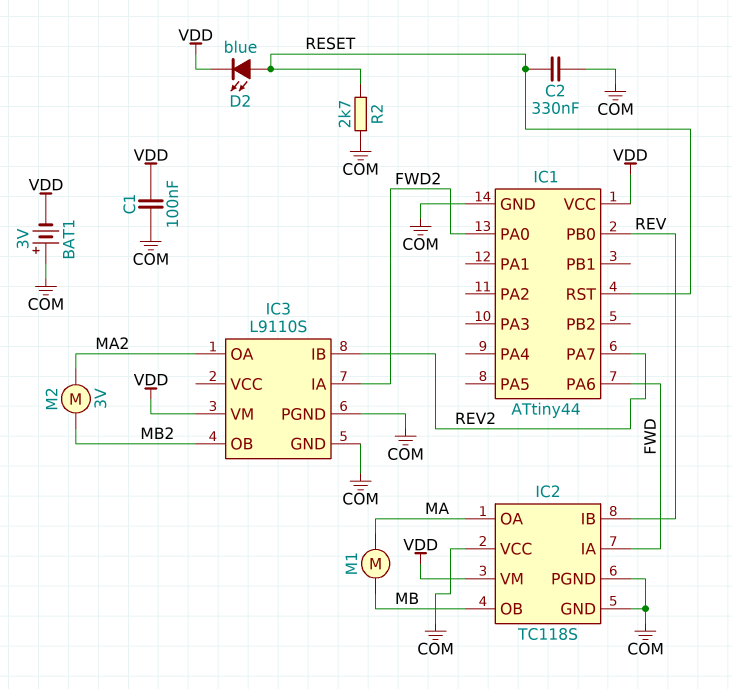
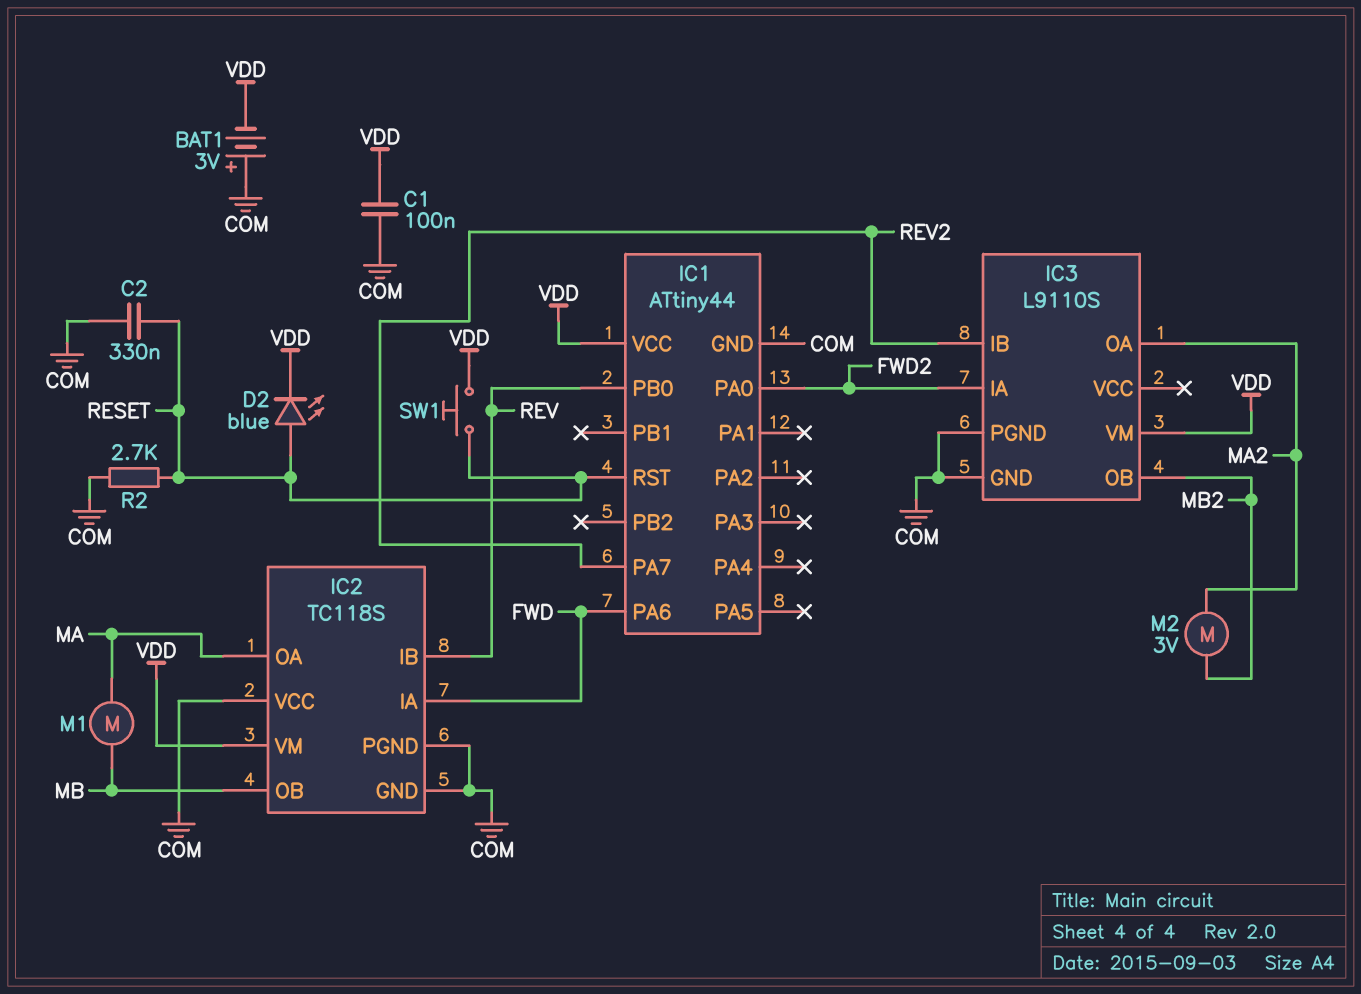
SW1: none -> button (RESET, VDD)

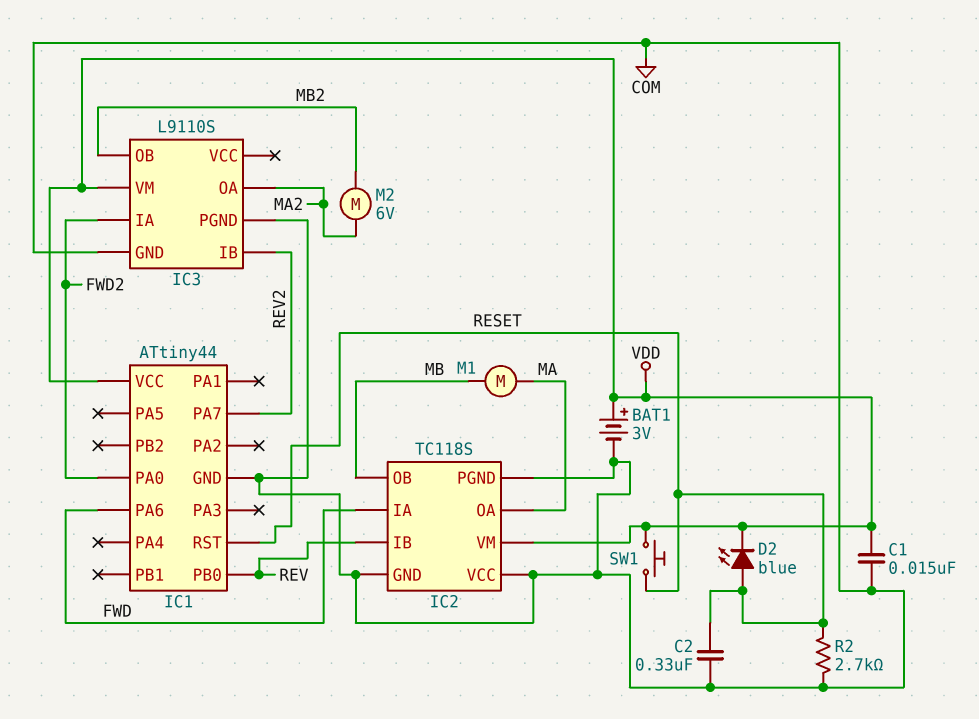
BAT1: 3V (plus COM, minus VDD) -> 3V (plus VDD, minus COM)
C1: 100nF (COM, VDD) -> 15nF (COM, VDD)
M2: motor 3V (MA2, MB2) -> motor 6V (MA2, MB2)

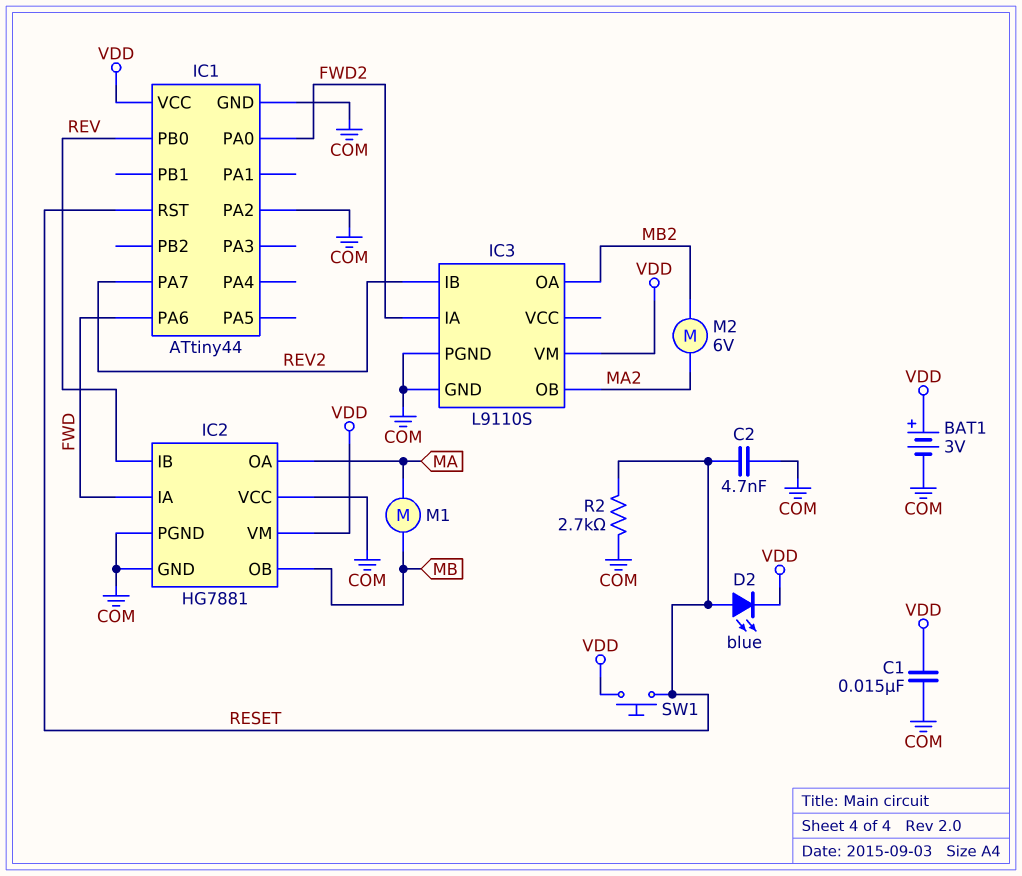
C2: 330nF (COM, RESET) -> 4.7nF (COM, RESET)
IC1 pin PA2: none -> COM
IC2: TC118S -> HG7881
IC3 pin OA: MA2 -> MB2
IC3 pin OB: MB2 -> MA2

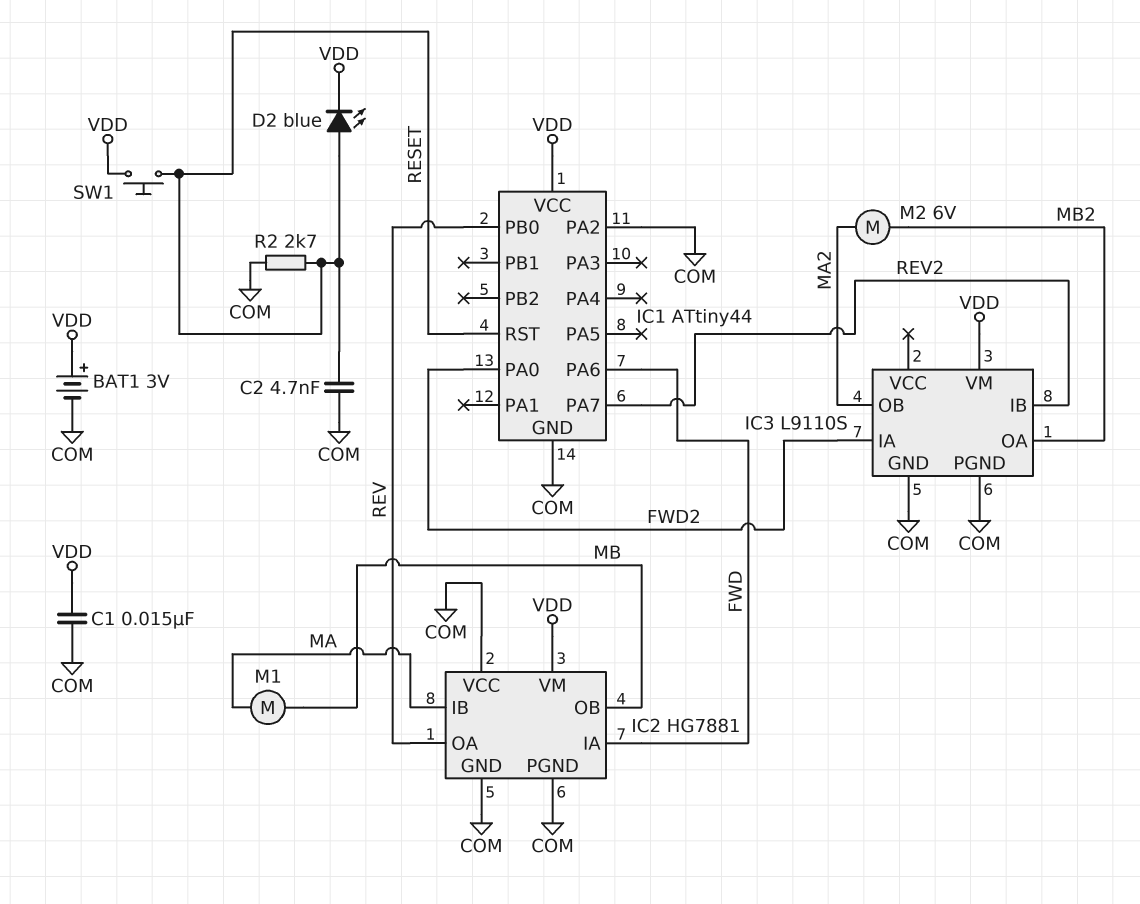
IC2 pin IB: REV -> MA
IC2 pin OA: MA -> REV

